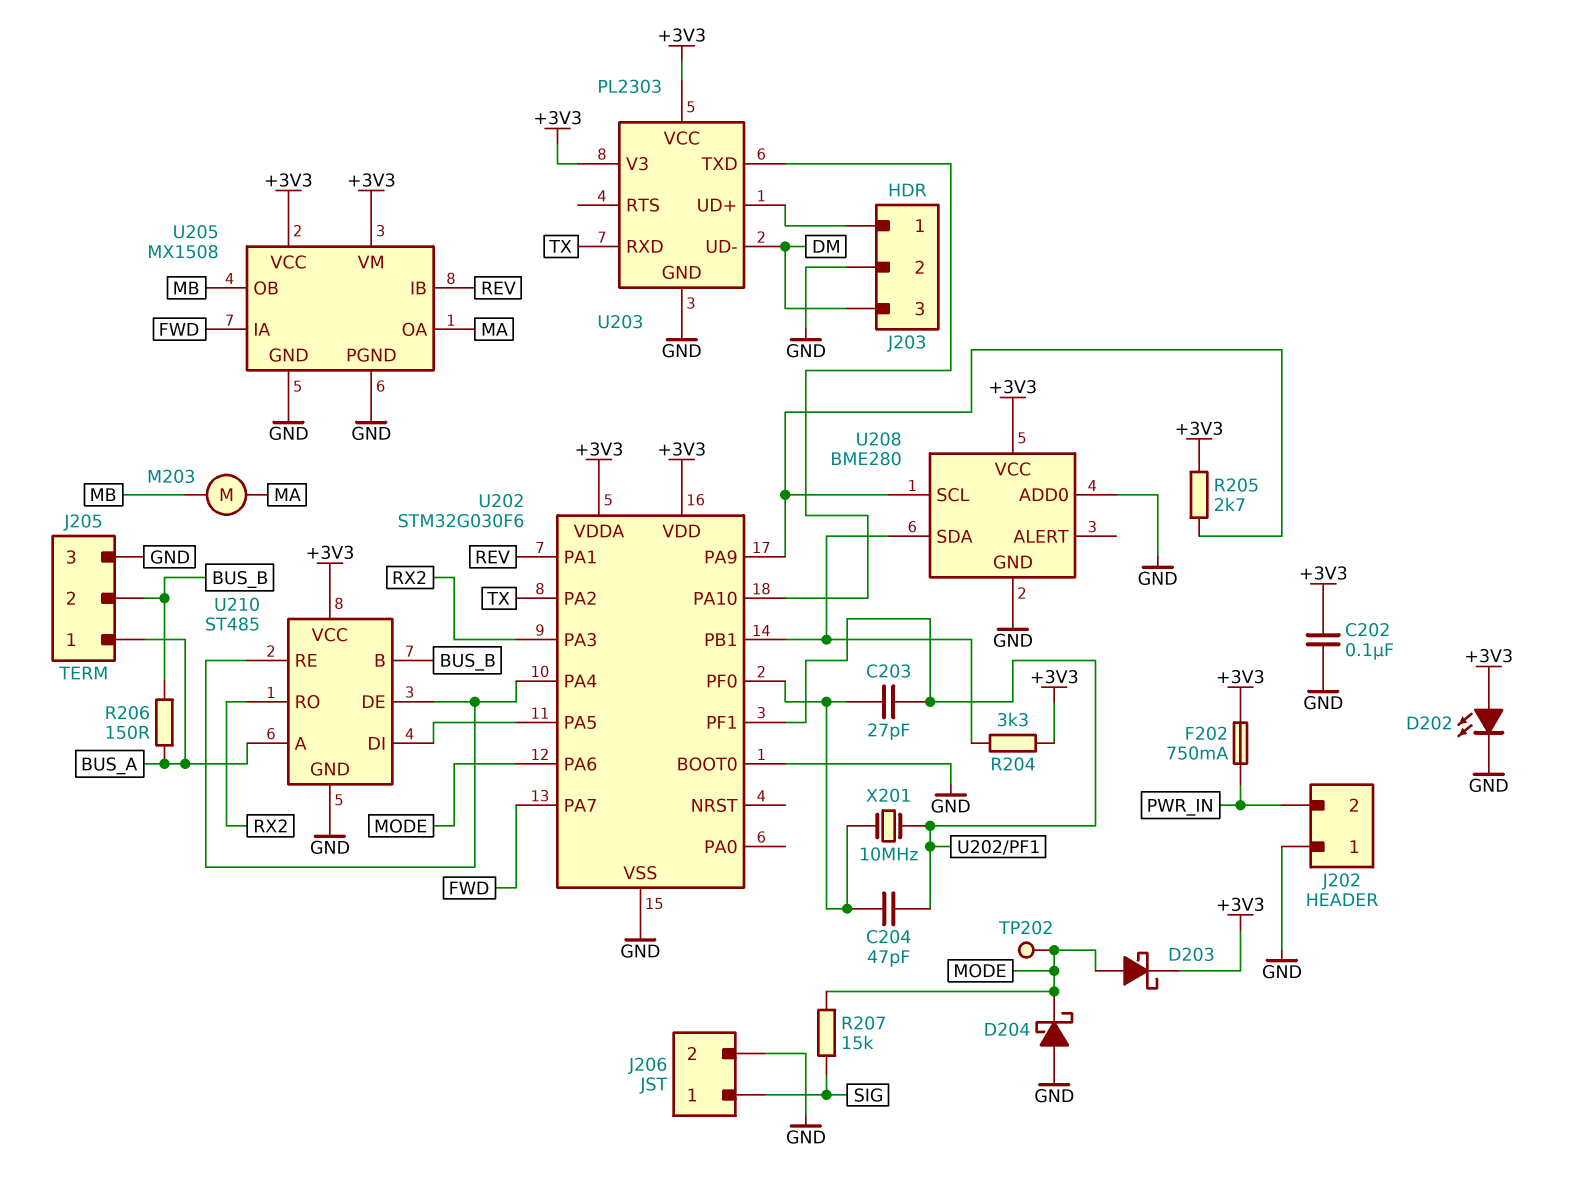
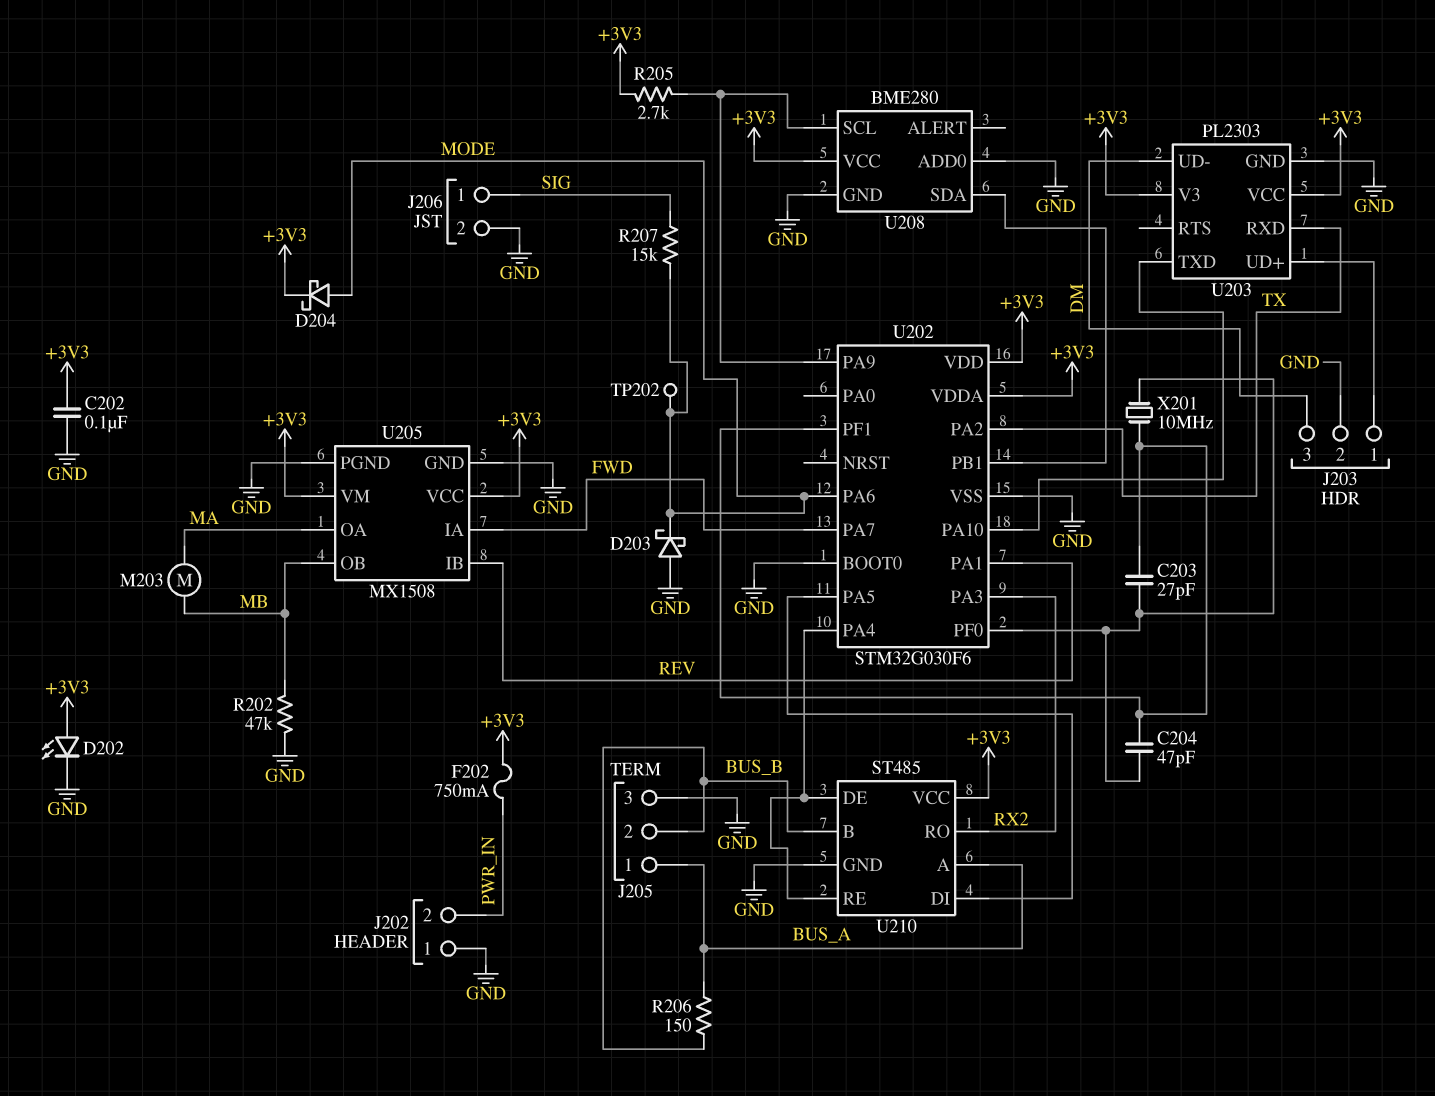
D203: schottky (A MODE, K +3V3) -> schottky (A GND, K MODE)
D204: schottky (A GND, K MODE) -> schottky (A MODE, K +3V3)
R202: none -> 47k (GND, MB)
R204: 3.3k (+3V3, U202/PB1) -> none

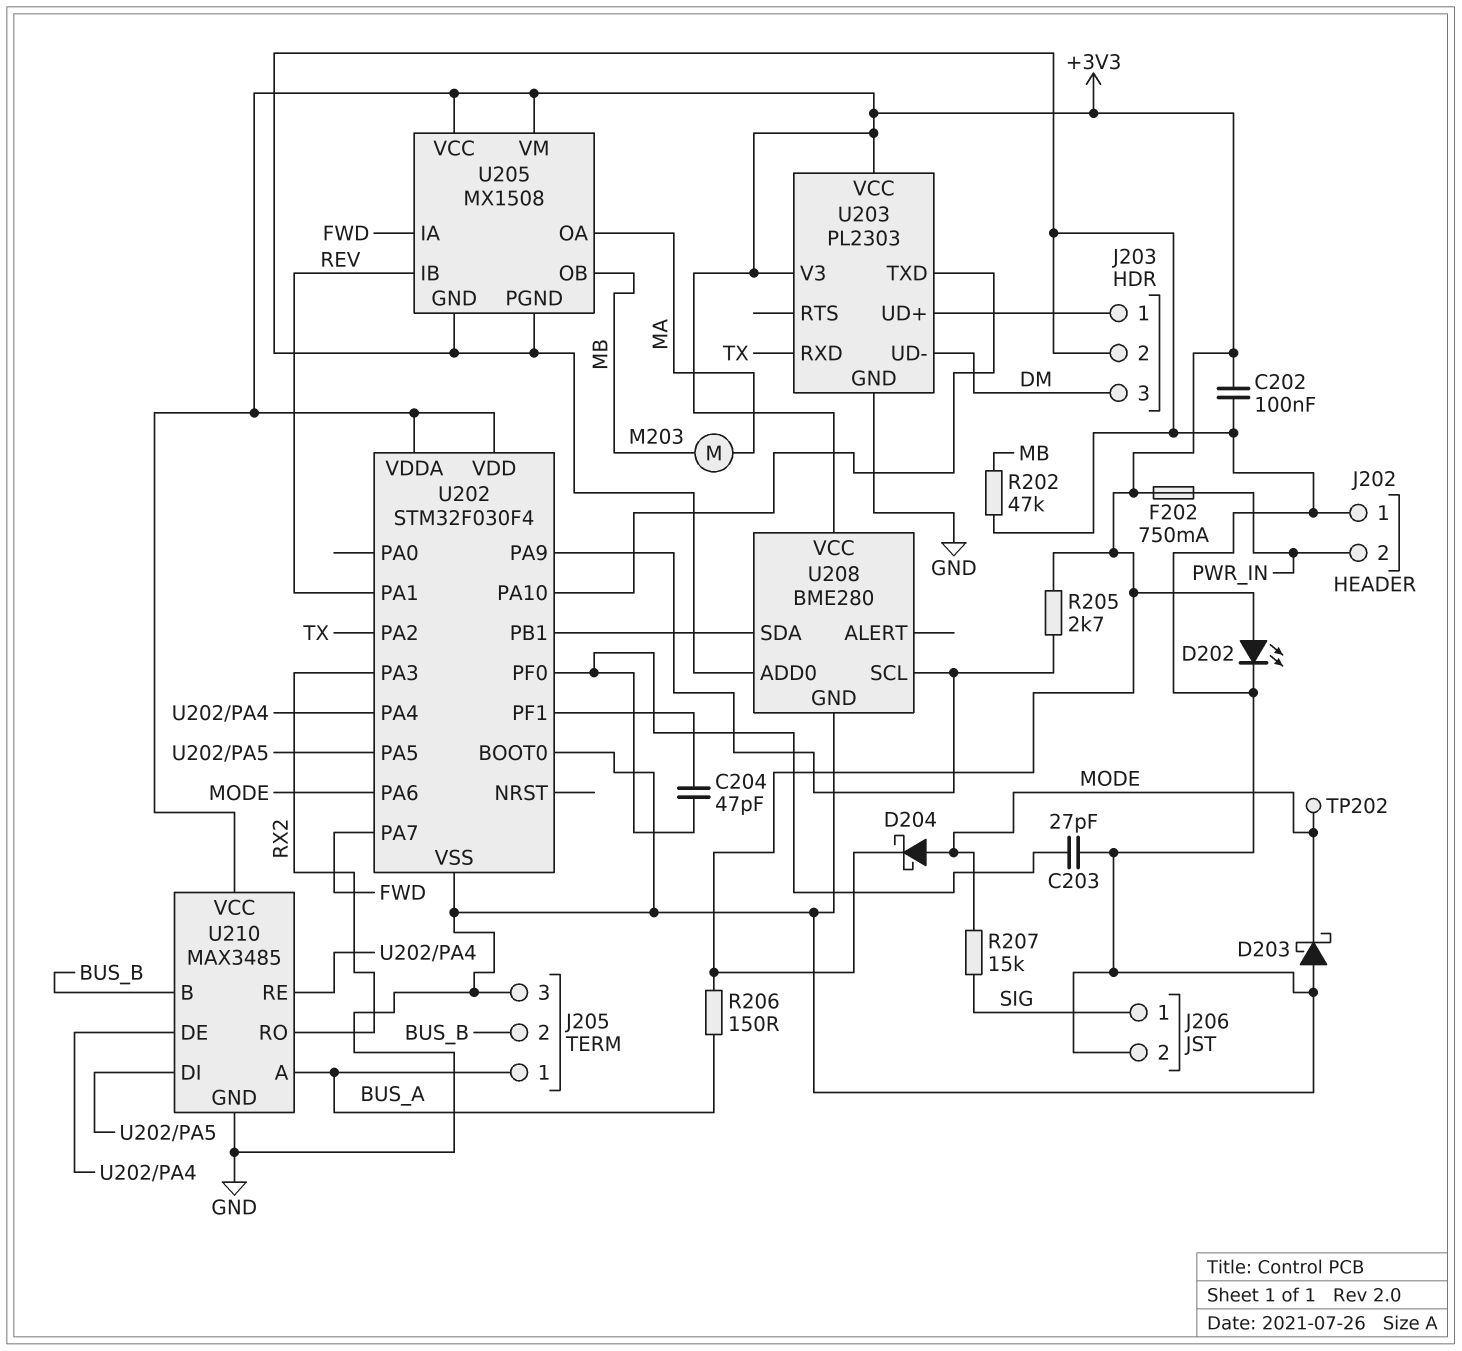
C203: 27pF (U202/PF0, U202/PF1) -> 27pF (GND, U202/PF0)
R206: 150 (BUS_A, BUS_B) -> 150 (+3V3, BUS_A)
U202: STM32G030F6 -> STM32F030F4
U210: ST485 -> MAX3485
X201: 10MHz (U202/PF0, U202/PF1) -> none

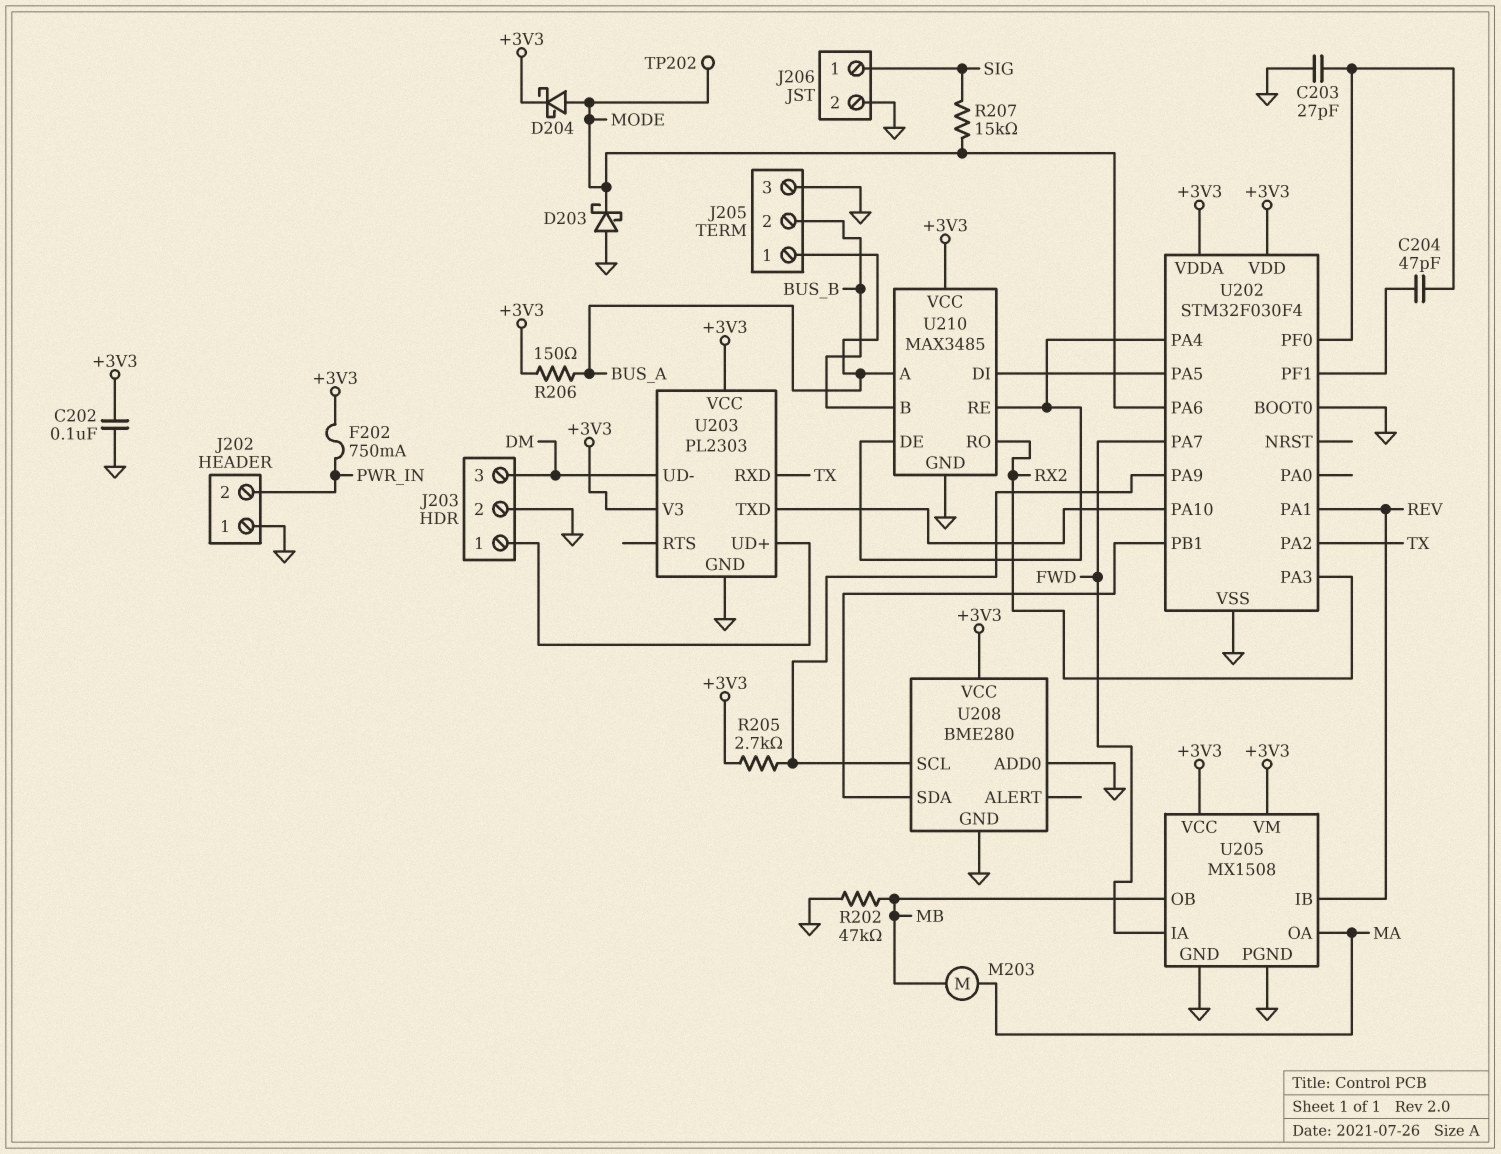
D202: LED (A +3V3, K GND) -> none

